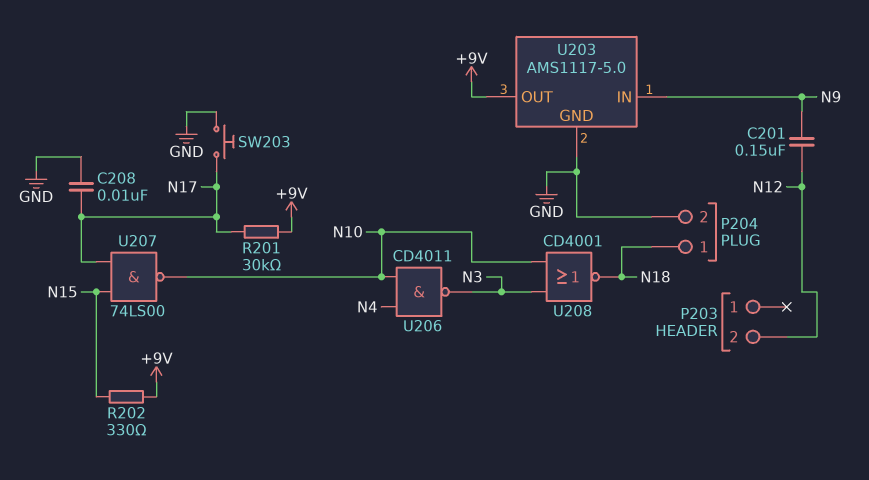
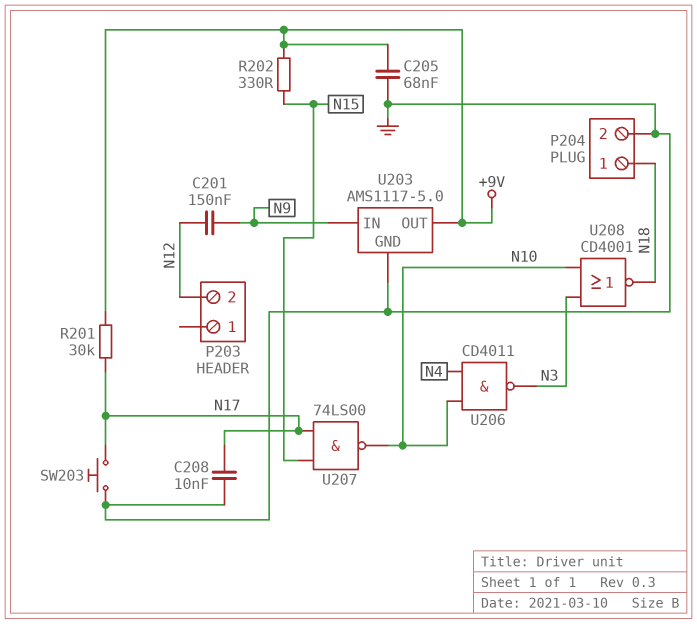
C205: none -> 68nF (+9V, GND)

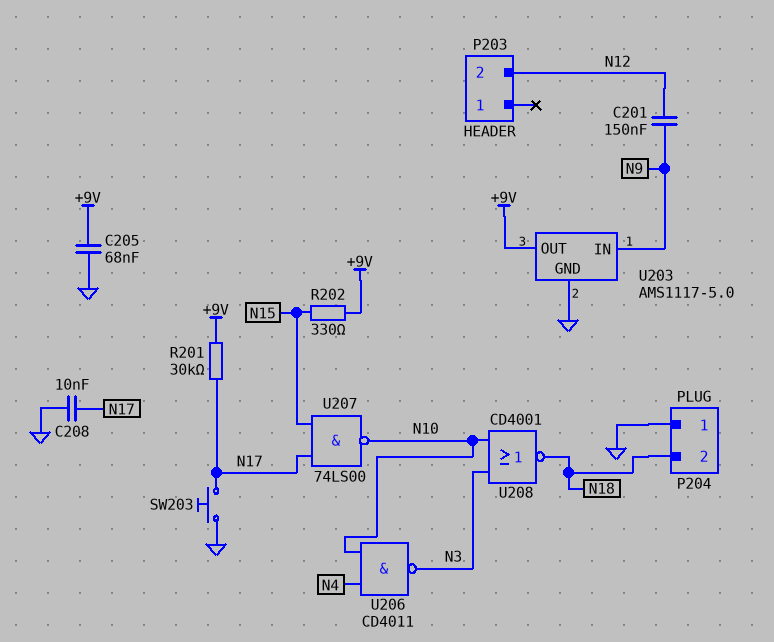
P204 pin 1: N18 -> GND
P204 pin 2: GND -> N18

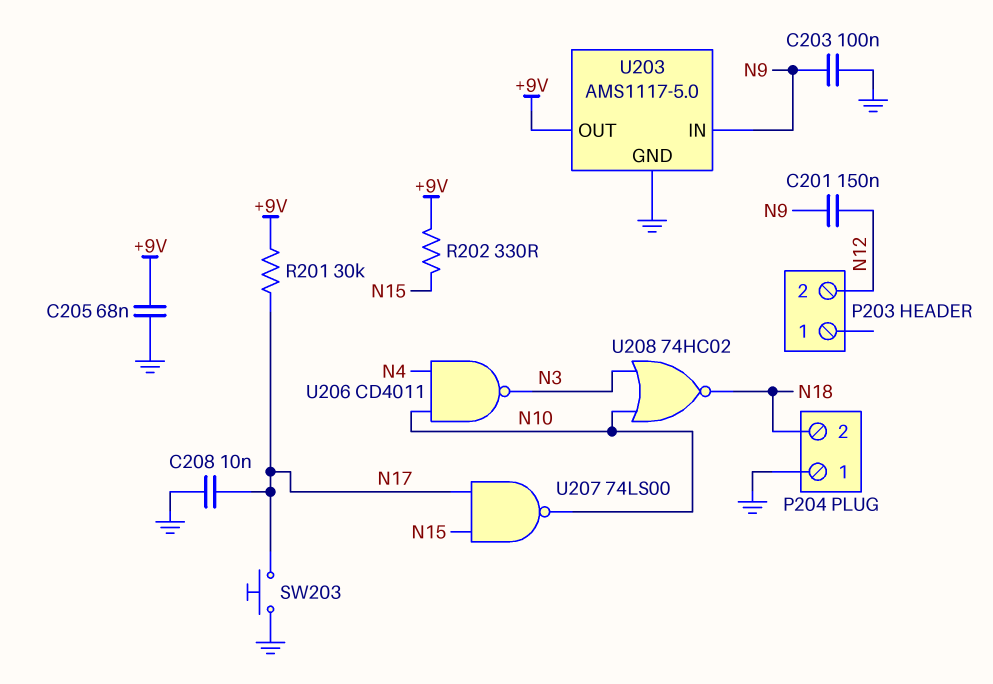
C203: none -> 100nF (GND, N9)
U208: NOR CD4001 (in N3, in N10, out N18) -> NOR 74HC02 (in N3, in N10, out N18)

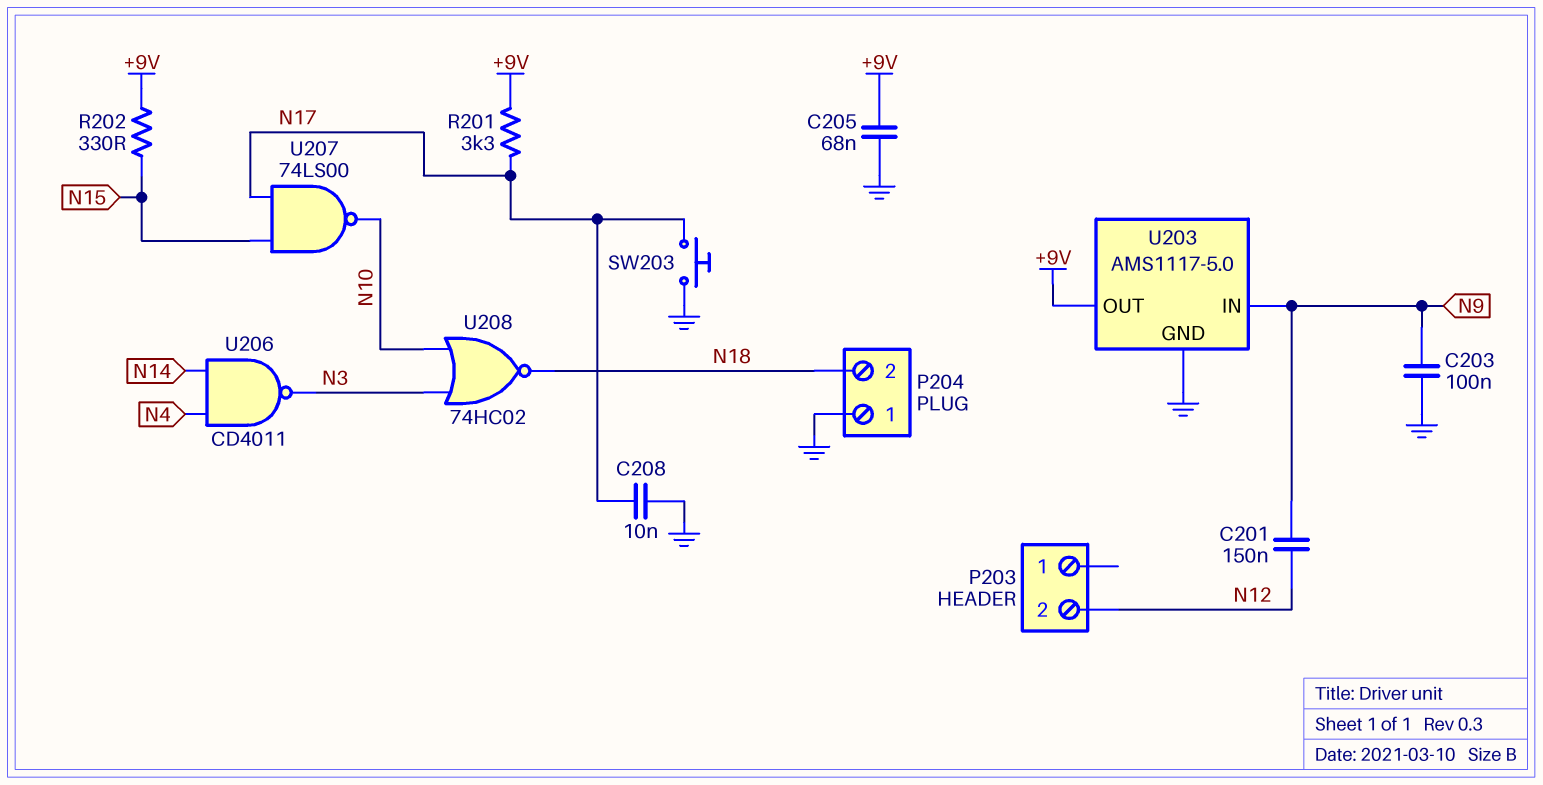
R201: 30k (+9V, N17) -> 3.3k (+9V, N17)
U206: NAND CD4011 (in N4, in N10, out N3) -> NAND CD4011 (in N4, in N14, out N3)

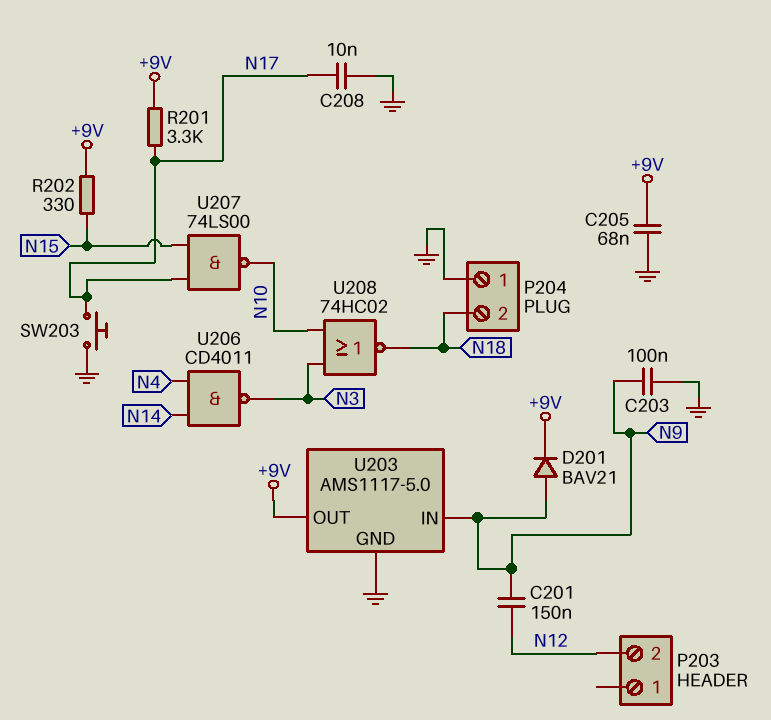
D201: none -> diode BAV21 (A N9, K +9V)

